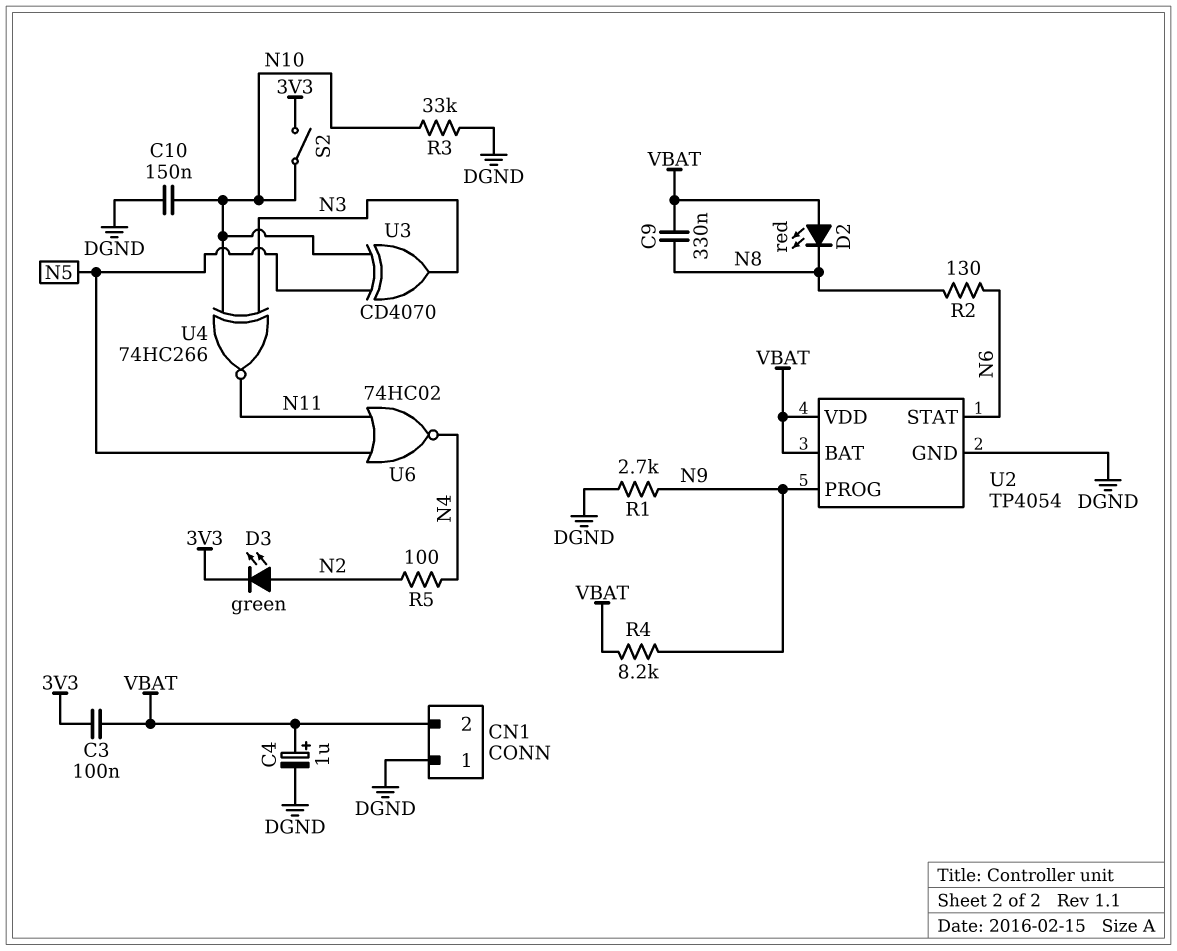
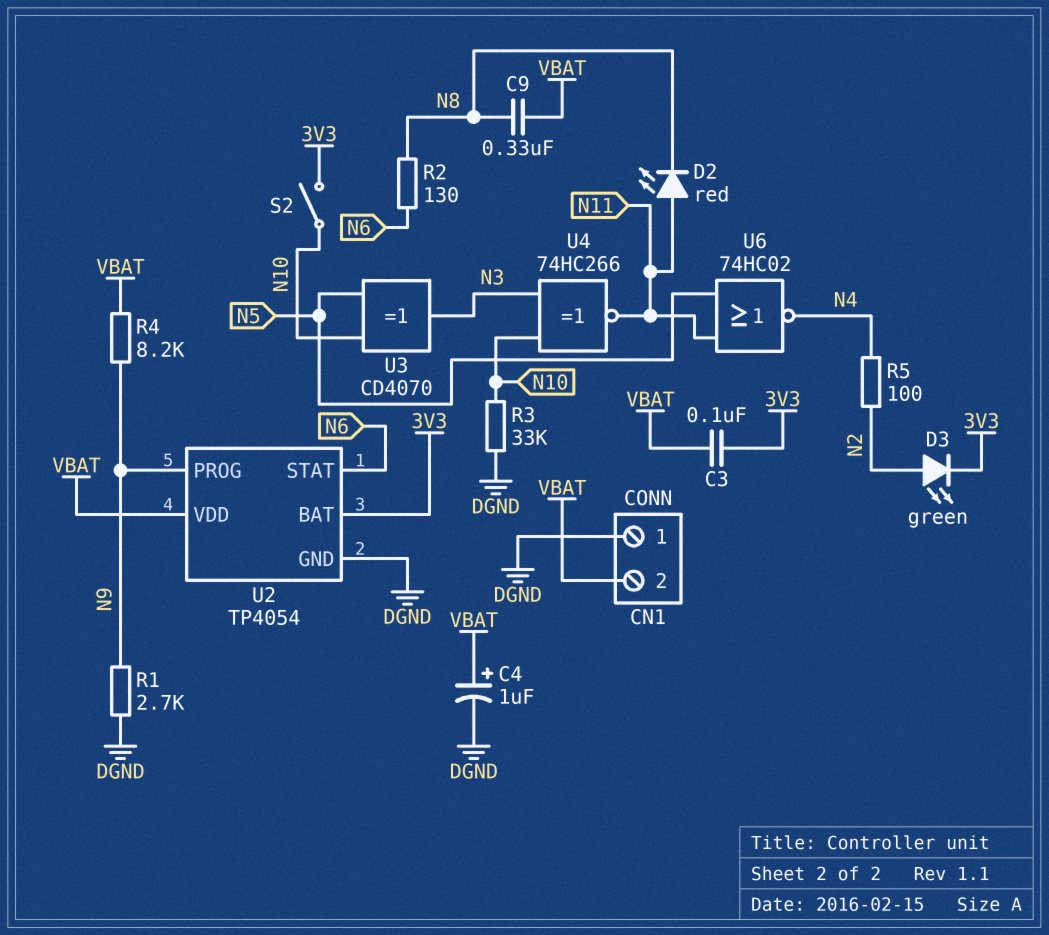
C10: 150nF (DGND, N10) -> none
D2: LED red (A VBAT, K N8) -> LED red (A N11, K N8)
U2 pin BAT: VBAT -> 3V3

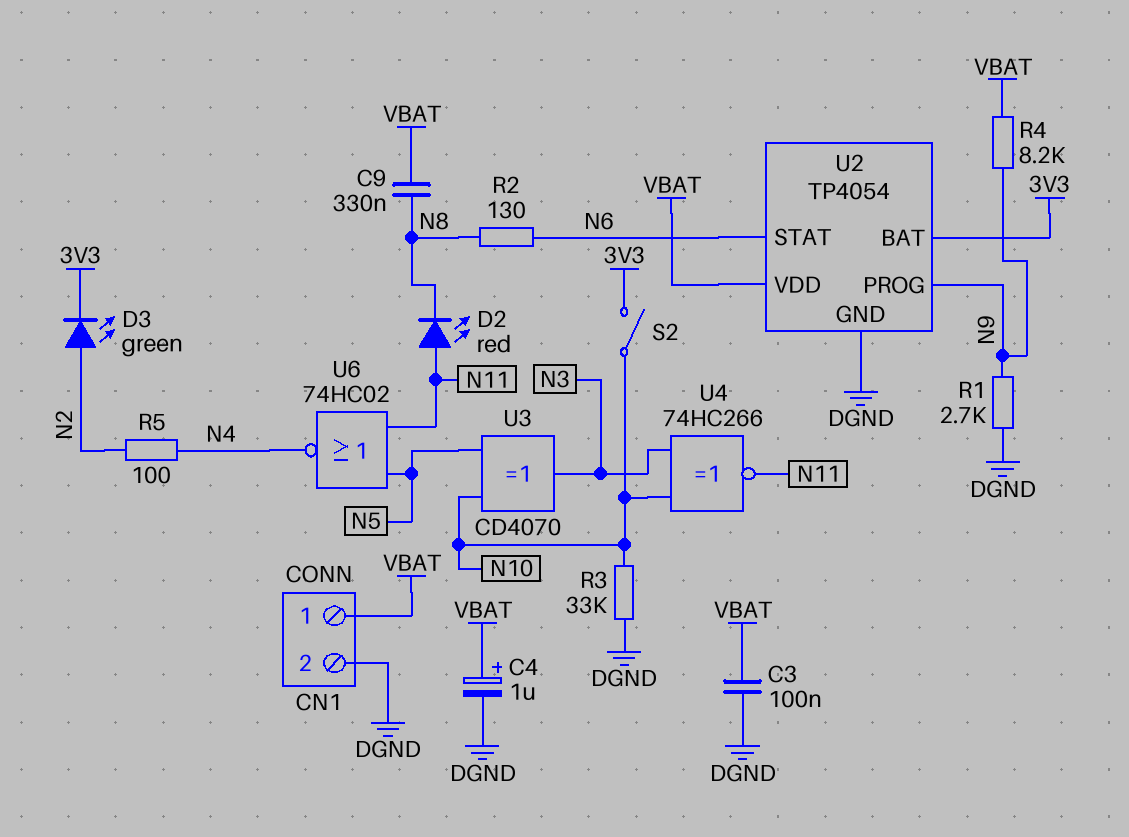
C3: 100nF (3V3, VBAT) -> 100nF (DGND, VBAT)
CN1 pin 1: DGND -> VBAT
CN1 pin 2: VBAT -> DGND

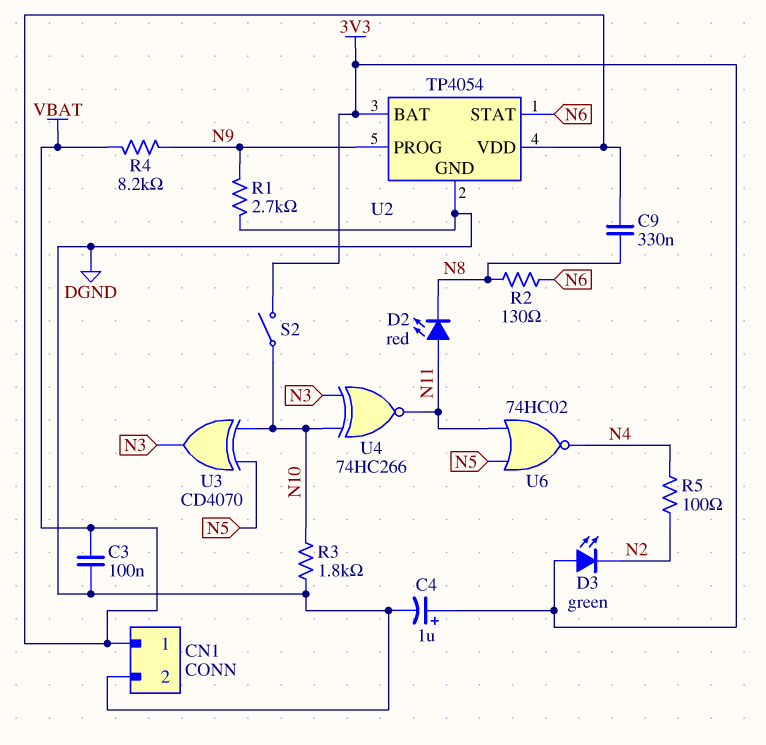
C4: 1uF (plus VBAT, minus DGND) -> 1uF (plus 3V3, minus DGND)
D3: LED green (A N2, K 3V3) -> LED green (A 3V3, K N2)
R3: 33k (DGND, N10) -> 1.8k (DGND, N10)

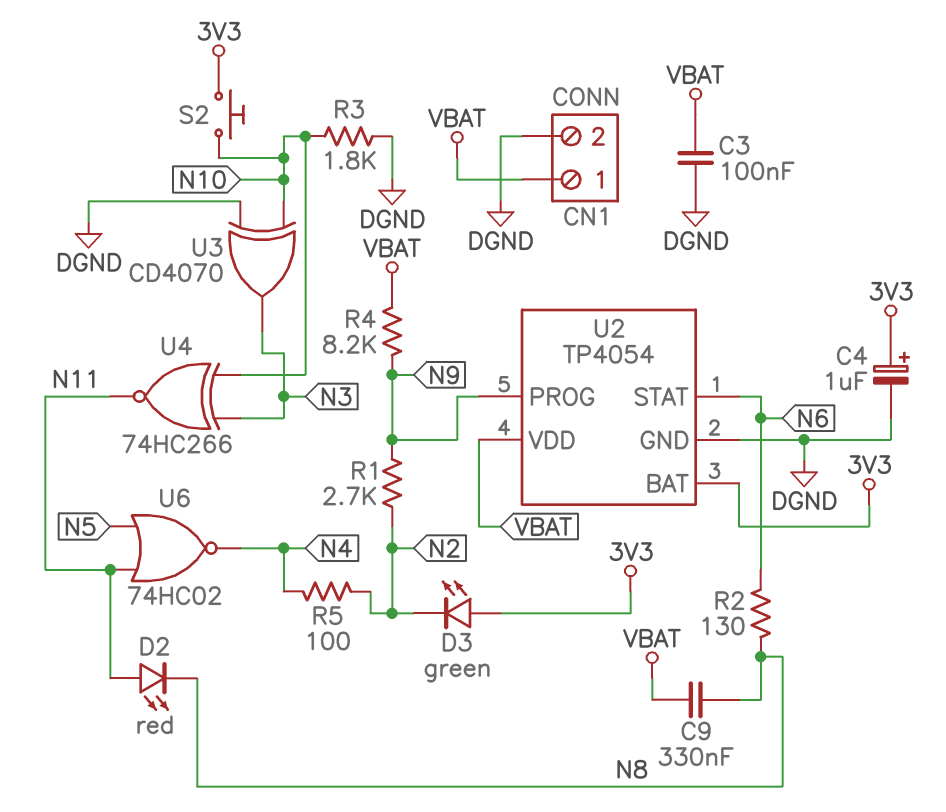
R1: 2.7k (DGND, N9) -> 2.7k (N2, N9)
S2: switch (3V3, N10) -> button (3V3, N10)
U3: XOR CD4070 (in N5, in N10, out N3) -> XOR CD4070 (in DGND, in N10, out N3)

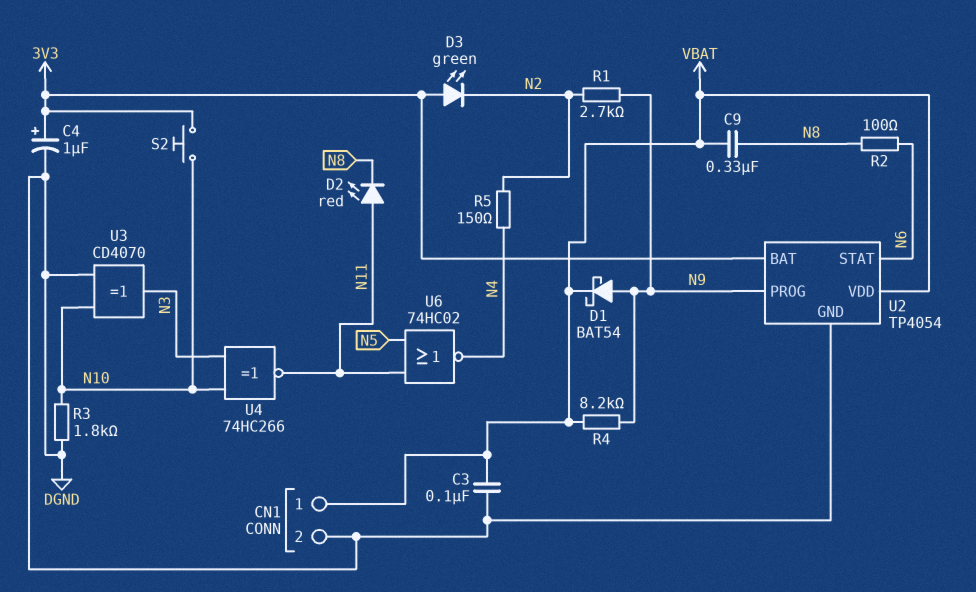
D1: none -> schottky BAT54 (A N9, K VBAT)
R2: 130 (N6, N8) -> 100 (N6, N8)
R5: 100 (N2, N4) -> 150 (N2, N4)

